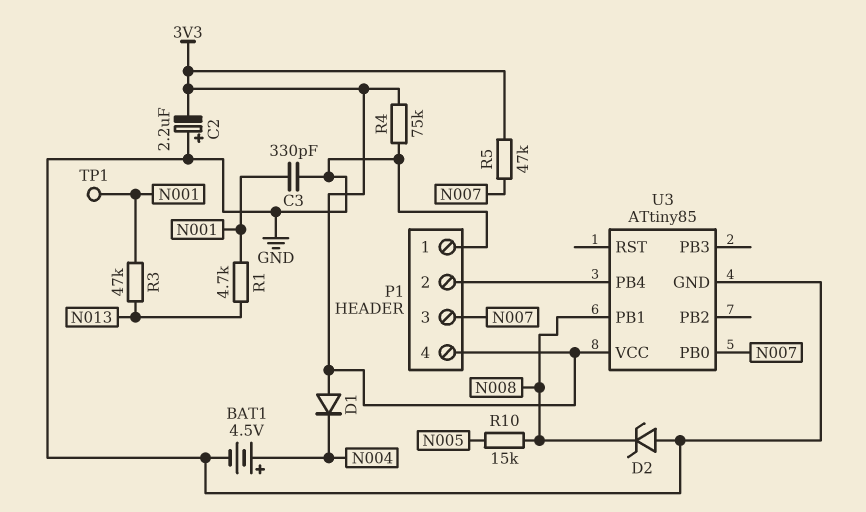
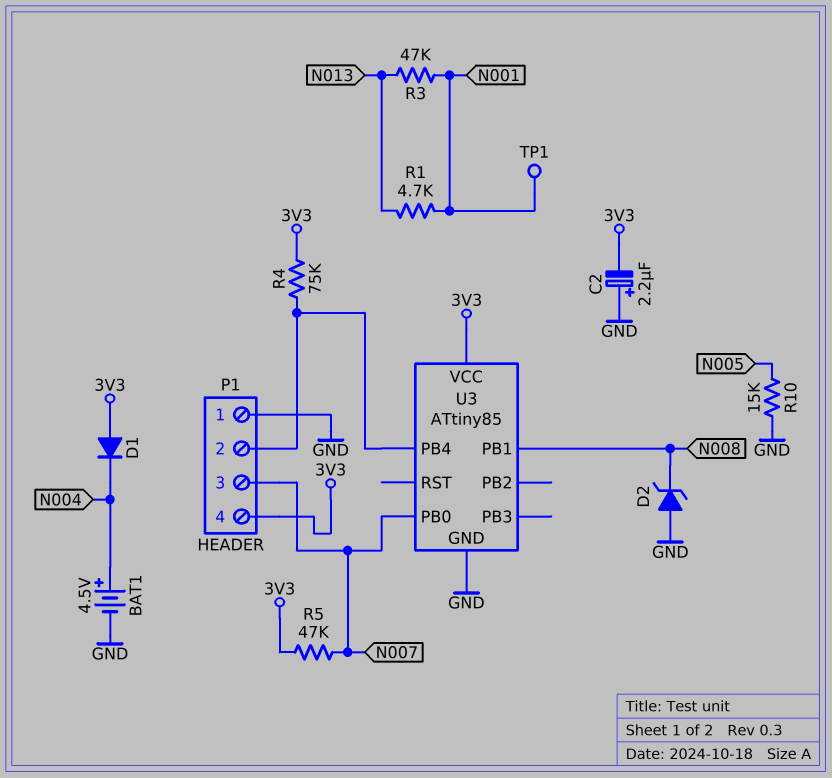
C3: 330pF (GND, N001) -> none
R4: 75k (3V3, GND) -> 75k (3V3, P1/2)
R10: 15k (N005, N008) -> 15k (GND, N005)

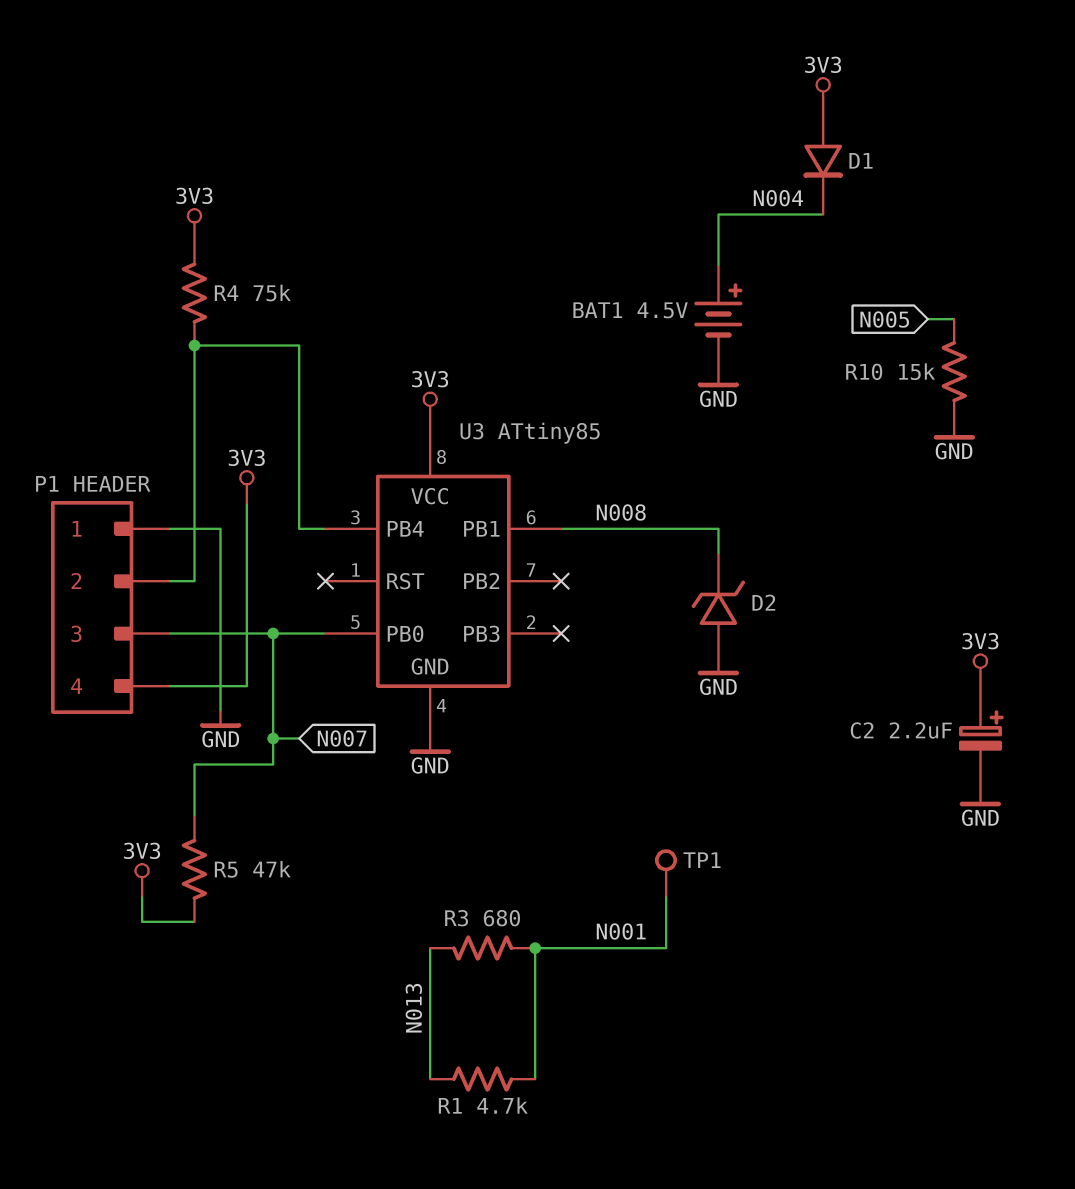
C2: 2.2uF (plus GND, minus 3V3) -> 2.2uF (plus 3V3, minus GND)
R3: 47k (N001, N013) -> 680 (N001, N013)

